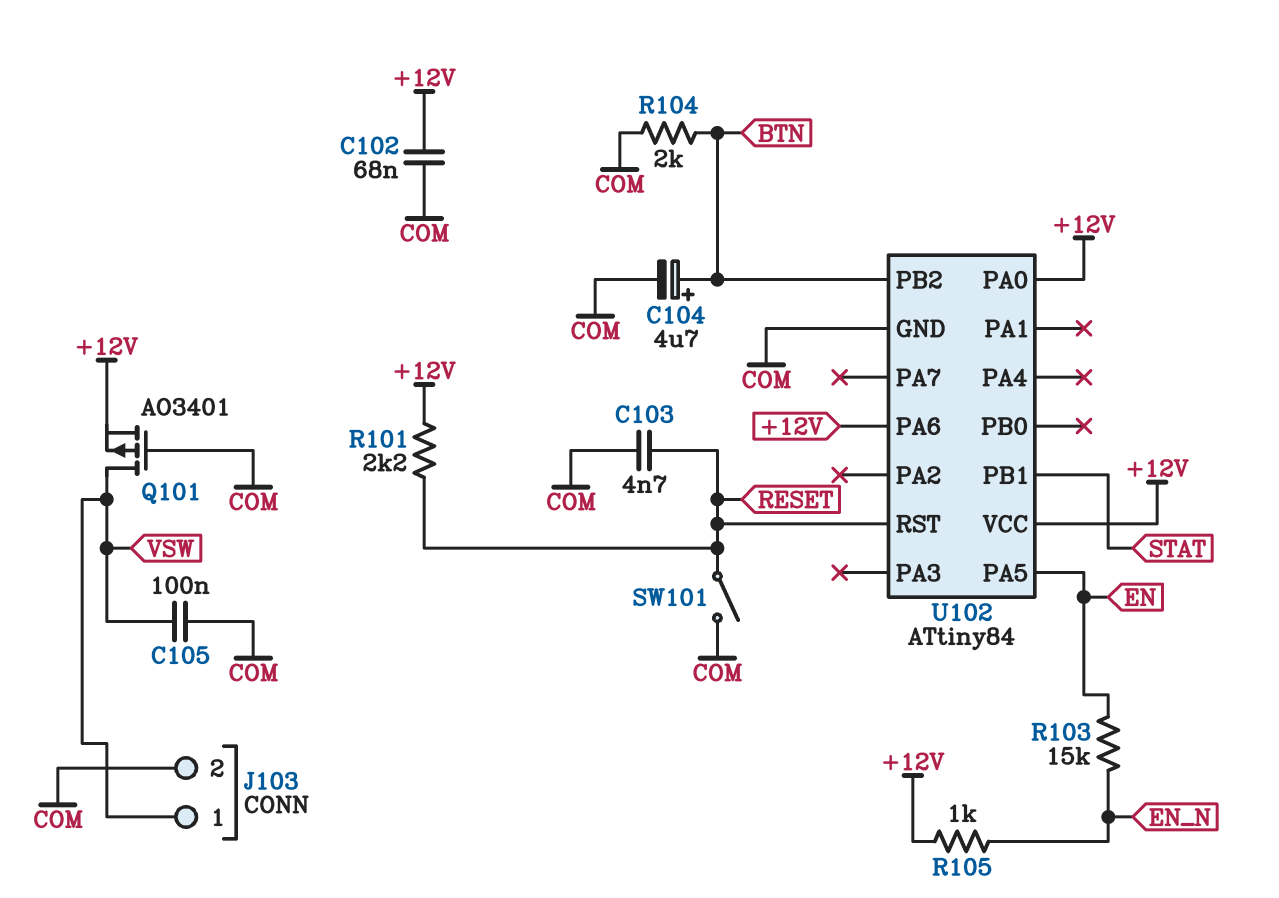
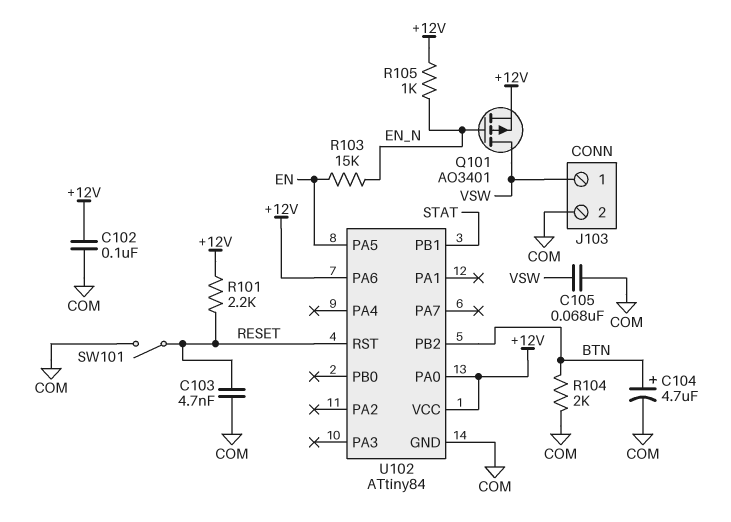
C102: 68nF (+12V, COM) -> 100nF (+12V, COM)
C105: 100nF (COM, VSW) -> 68nF (COM, VSW)
Q101: PMOS AO3401 (G COM, D VSW, S +12V) -> PMOS AO3401 (G EN_N, D VSW, S +12V)

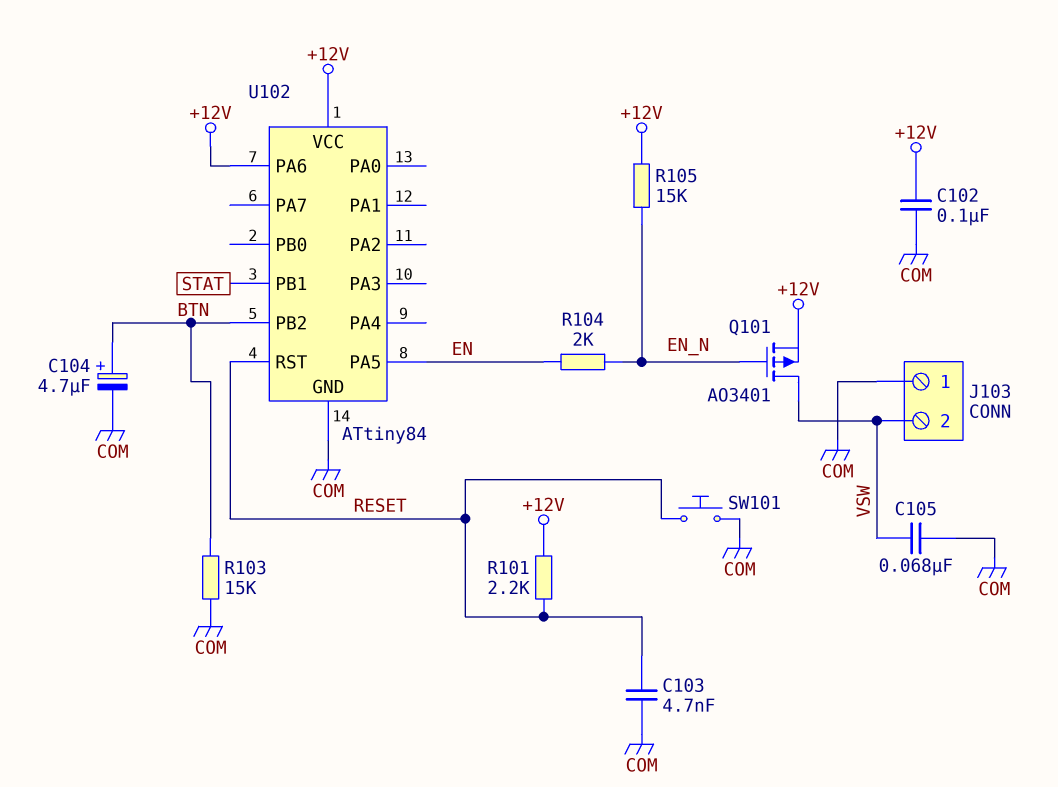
J103 pin 1: VSW -> COM
J103 pin 2: COM -> VSW
R103: 15k (EN, EN_N) -> 15k (BTN, COM)
R104: 2k (BTN, COM) -> 2k (EN, EN_N)
R105: 1k (+12V, EN_N) -> 15k (+12V, EN_N)
SW101: switch (COM, RESET) -> button (COM, RESET)
U102 pin PA0: +12V -> none

